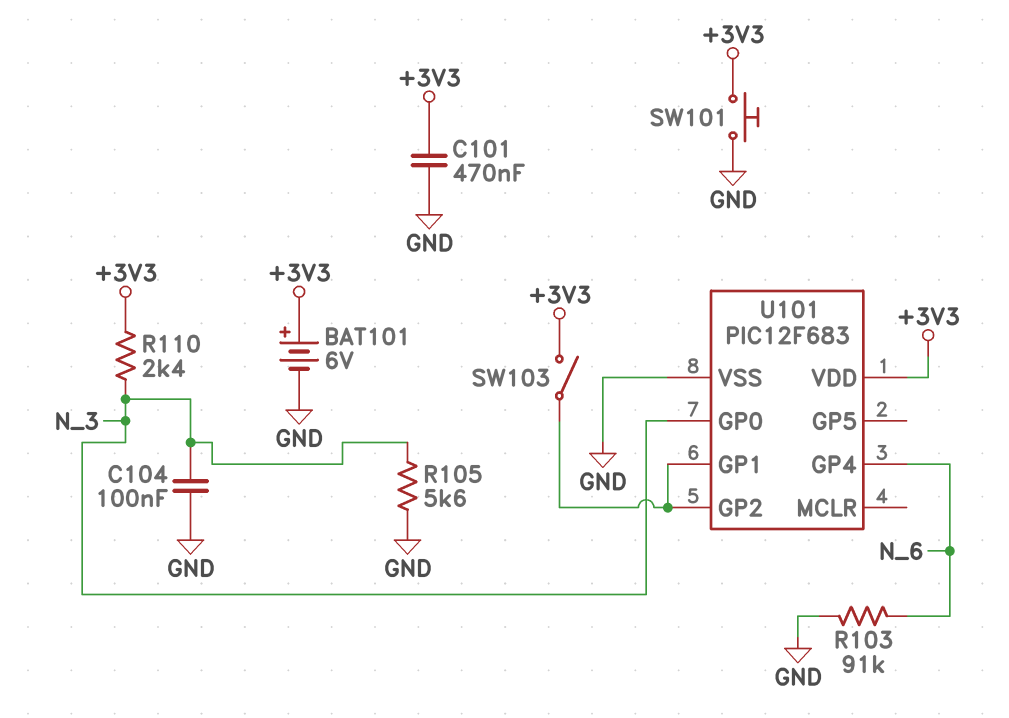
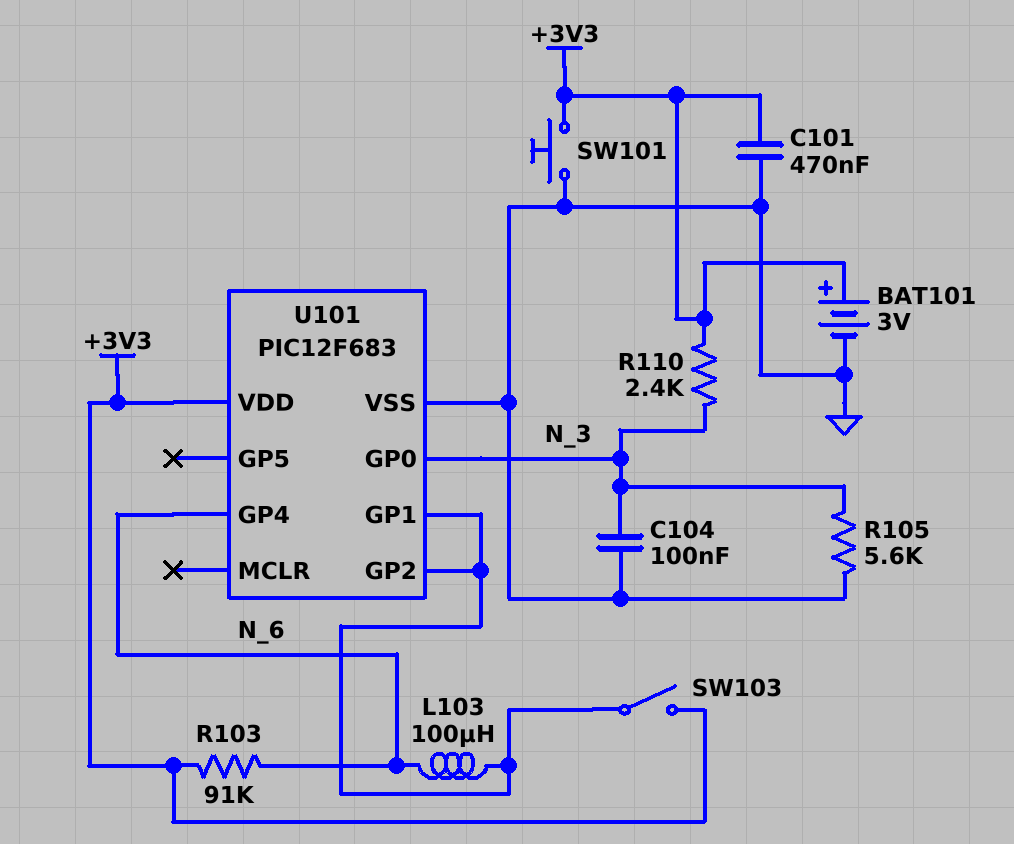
BAT101: 6V (plus +3V3, minus GND) -> 3V (plus +3V3, minus GND)
L103: none -> 100uH (N_6, U101/GP1)
R103: 91k (GND, N_6) -> 91k (+3V3, N_6)

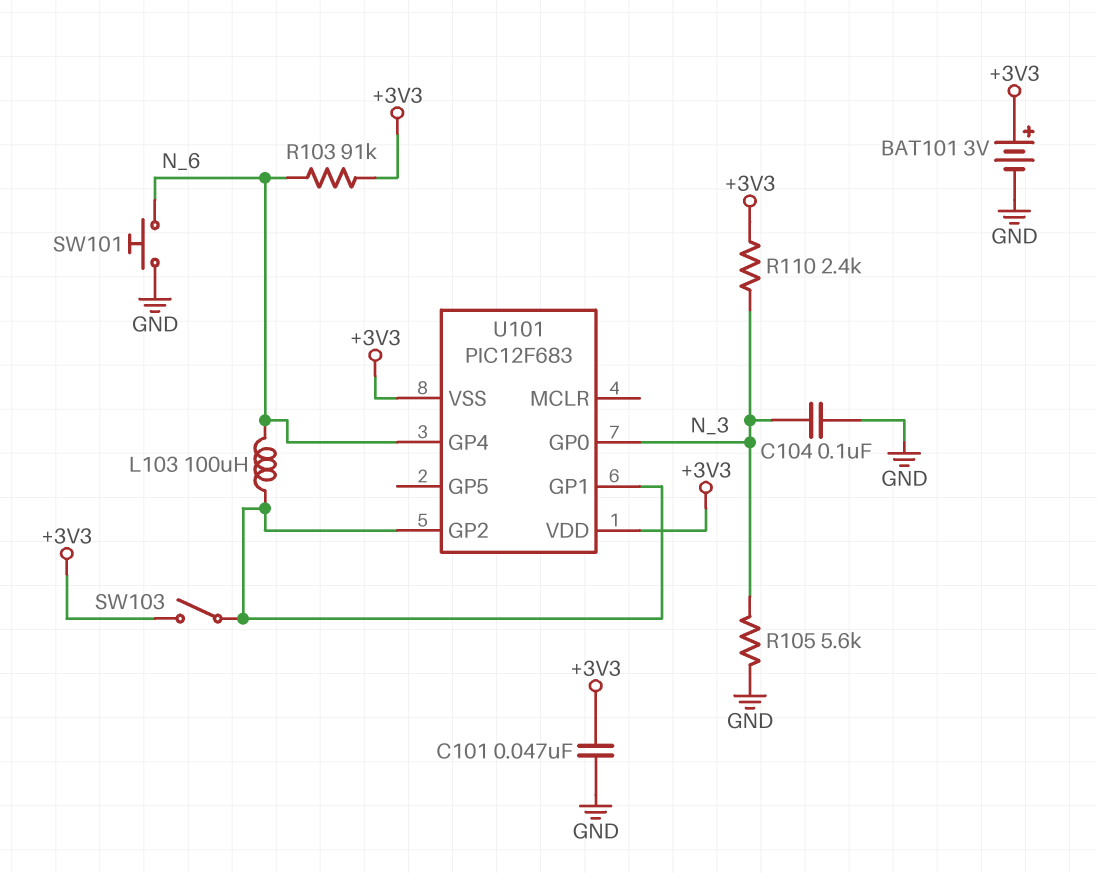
C101: 470nF (+3V3, GND) -> 47nF (+3V3, GND)
SW101: button (+3V3, GND) -> button (GND, N_6)
U101 pin VSS: GND -> +3V3

